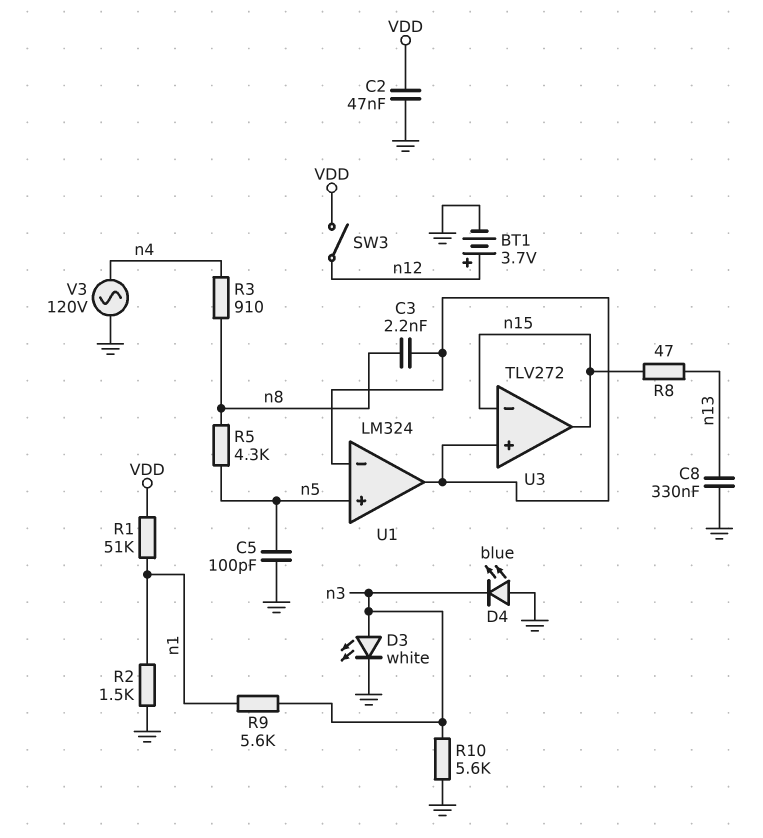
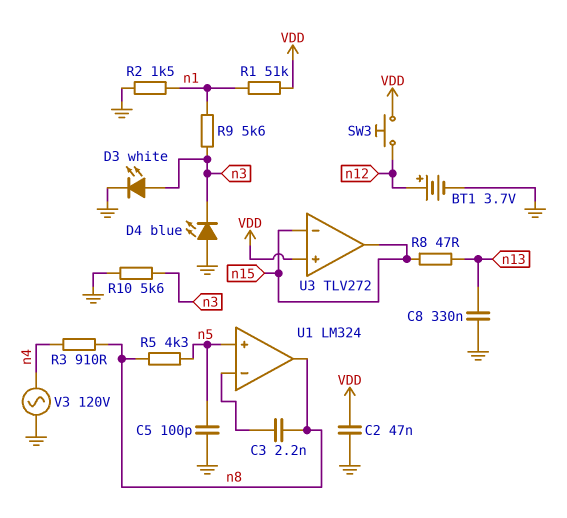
SW3: switch (VDD, n12) -> button (VDD, n12)
U1 pin out: U1/in- -> n8
U3 pin in+: U1/in- -> VDD

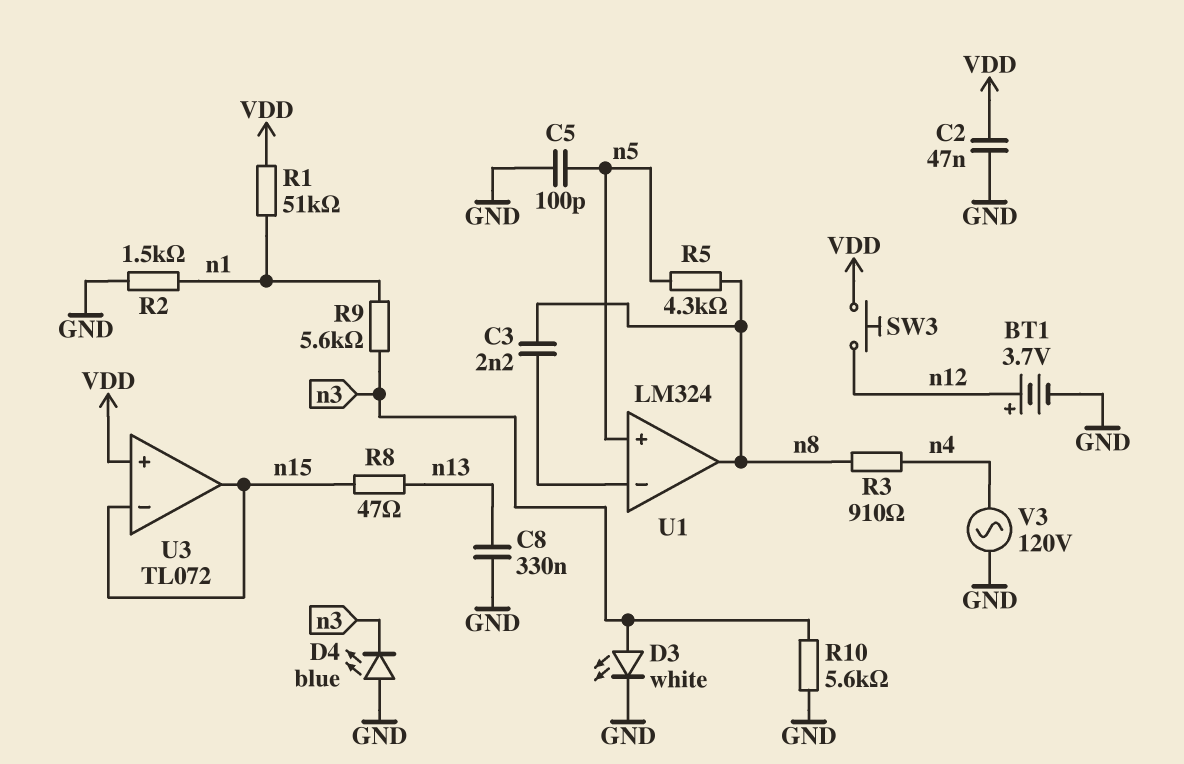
U3: TLV272 -> TL072

